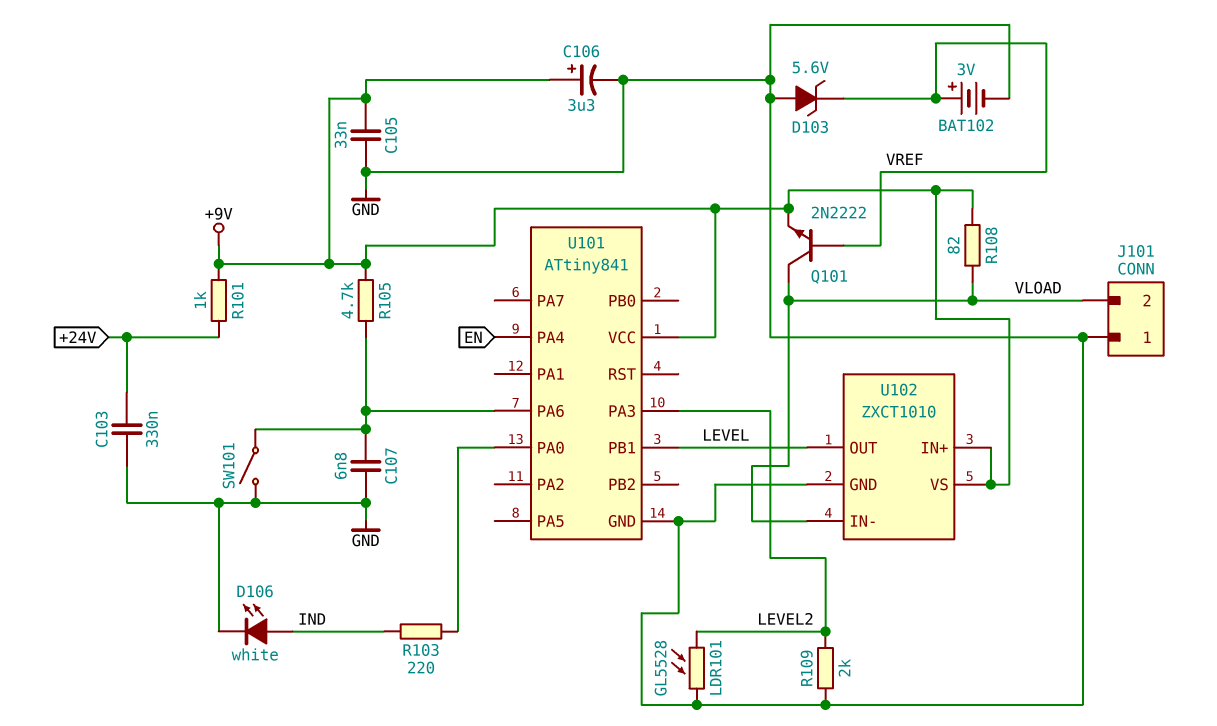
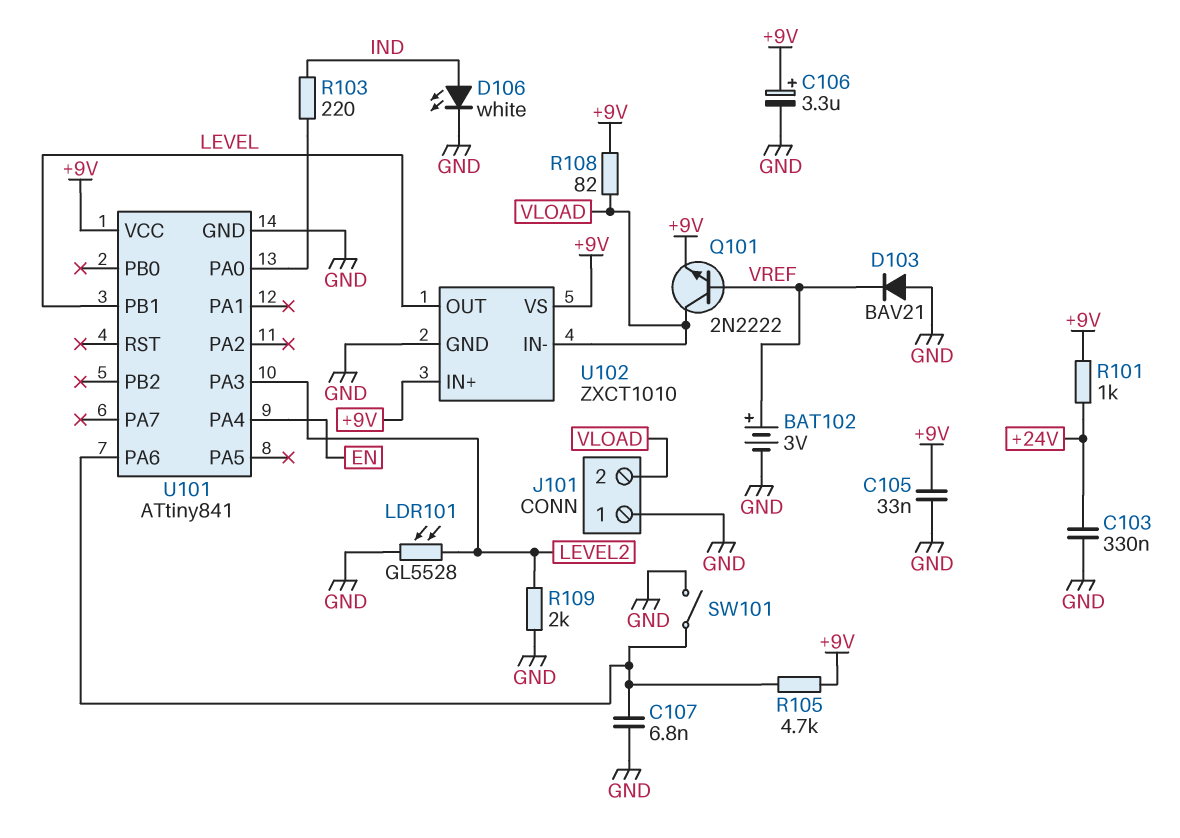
D103: zener 5.6V (A GND, K VREF) -> diode BAV21 (A GND, K VREF)

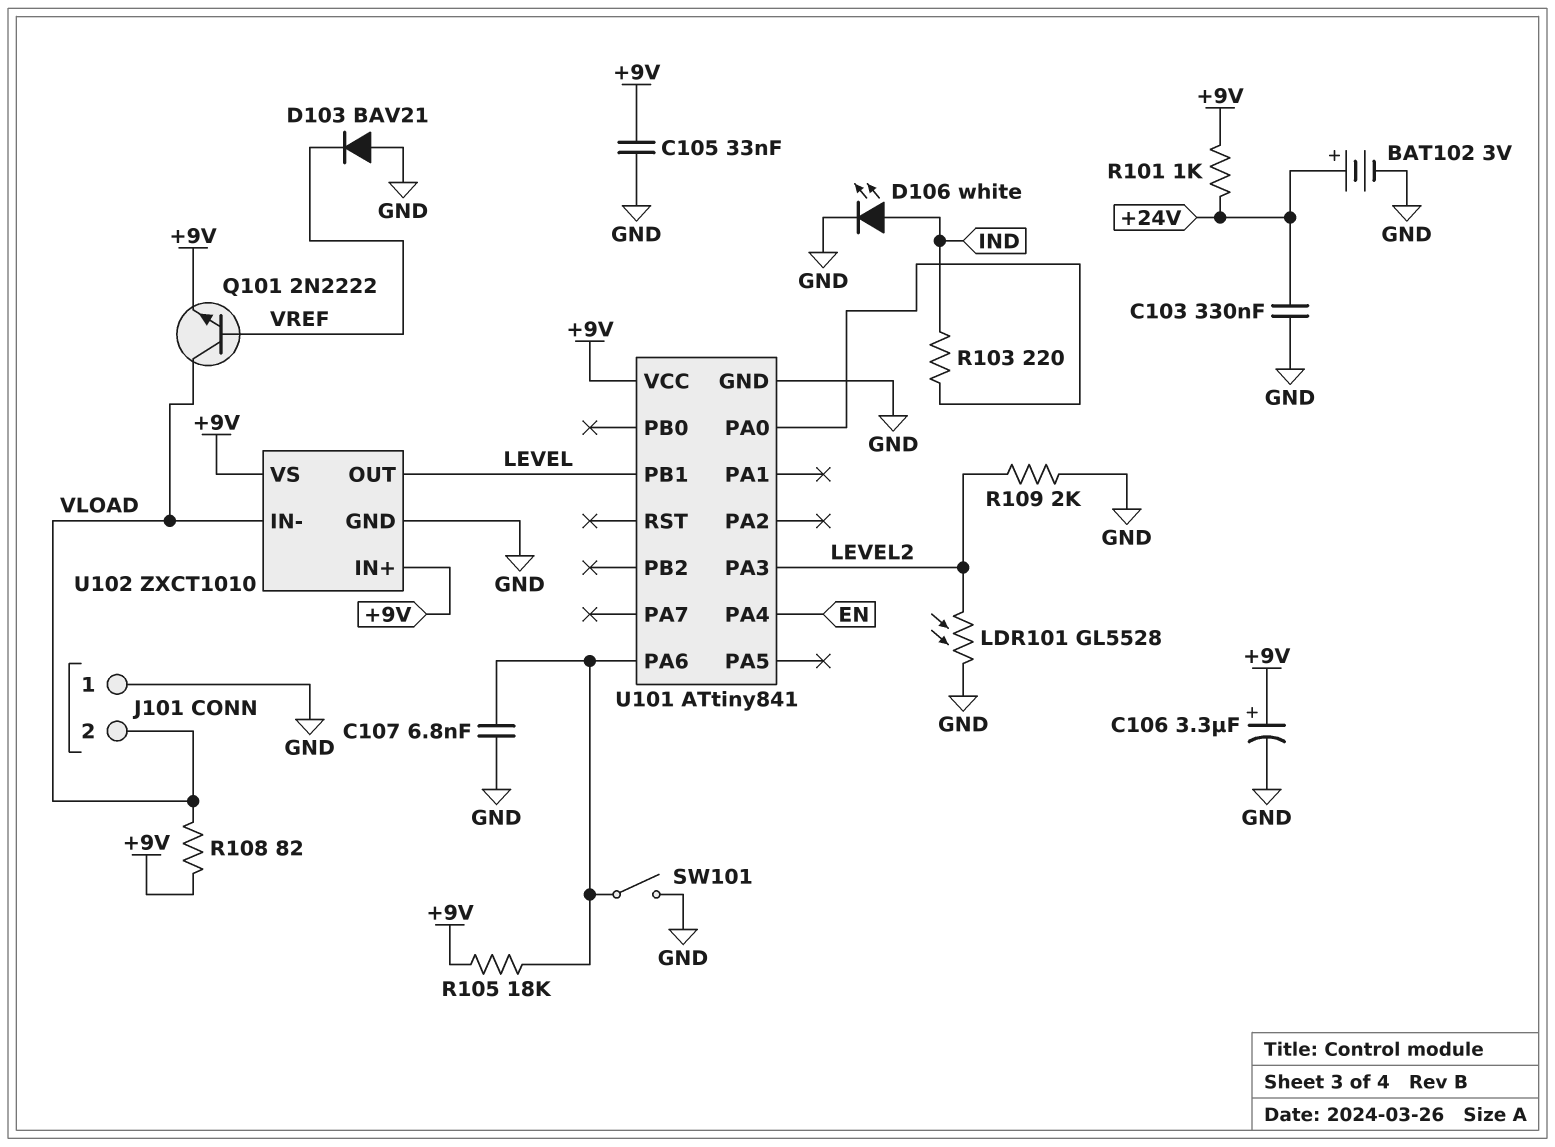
BAT102: 3V (plus VREF, minus GND) -> 3V (plus +24V, minus GND)
R105: 4.7k (+9V, U101/PA6) -> 18k (+9V, U101/PA6)

